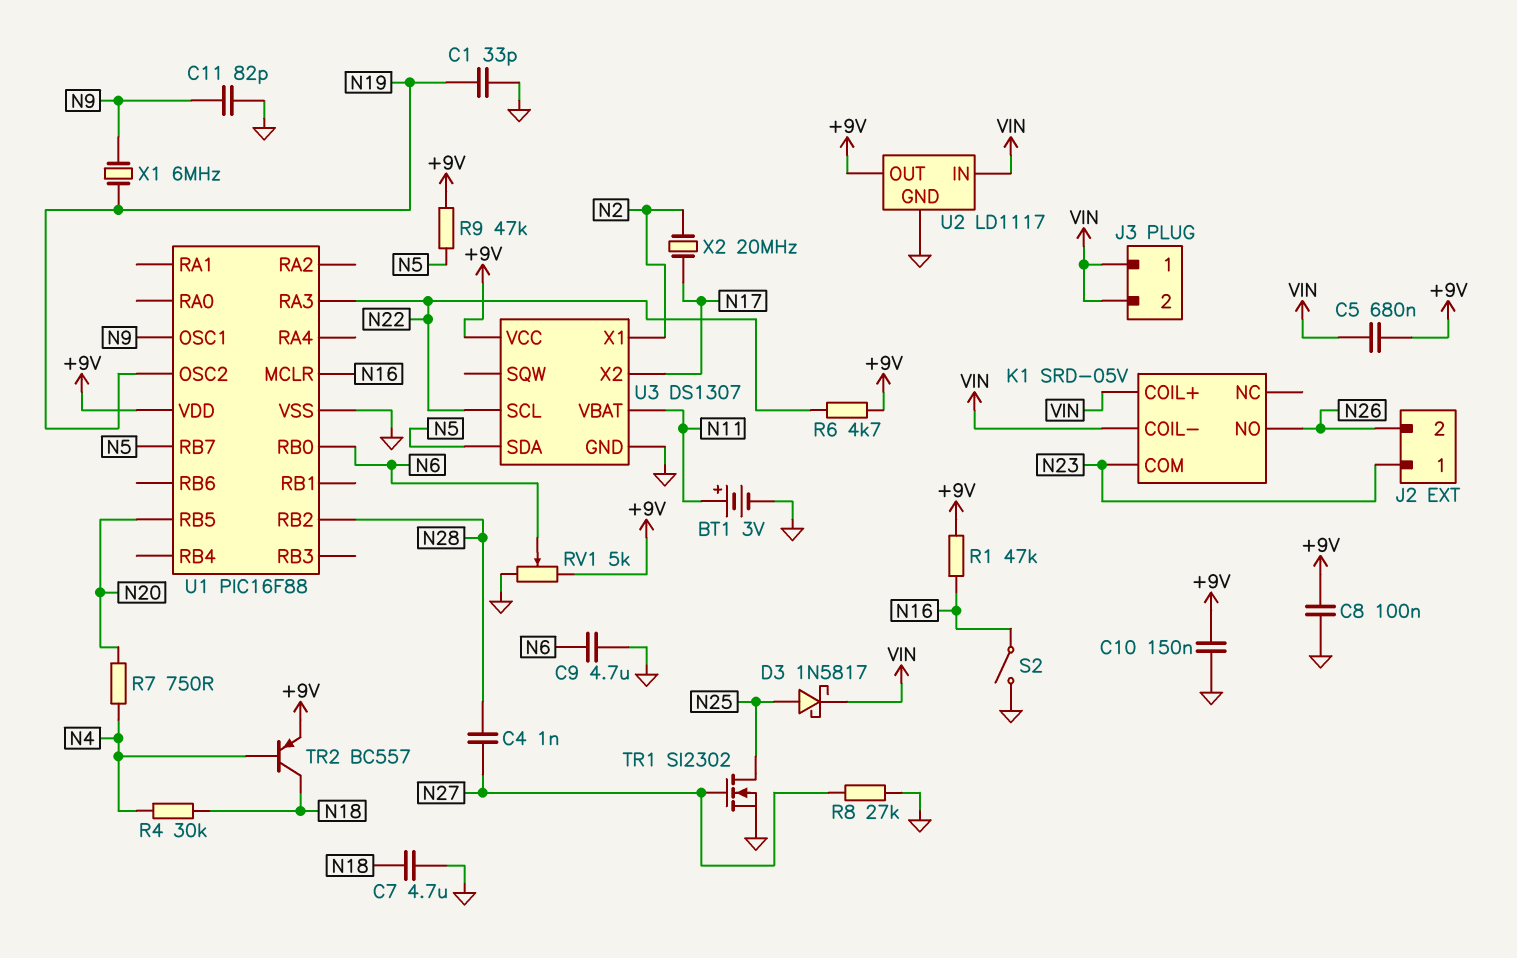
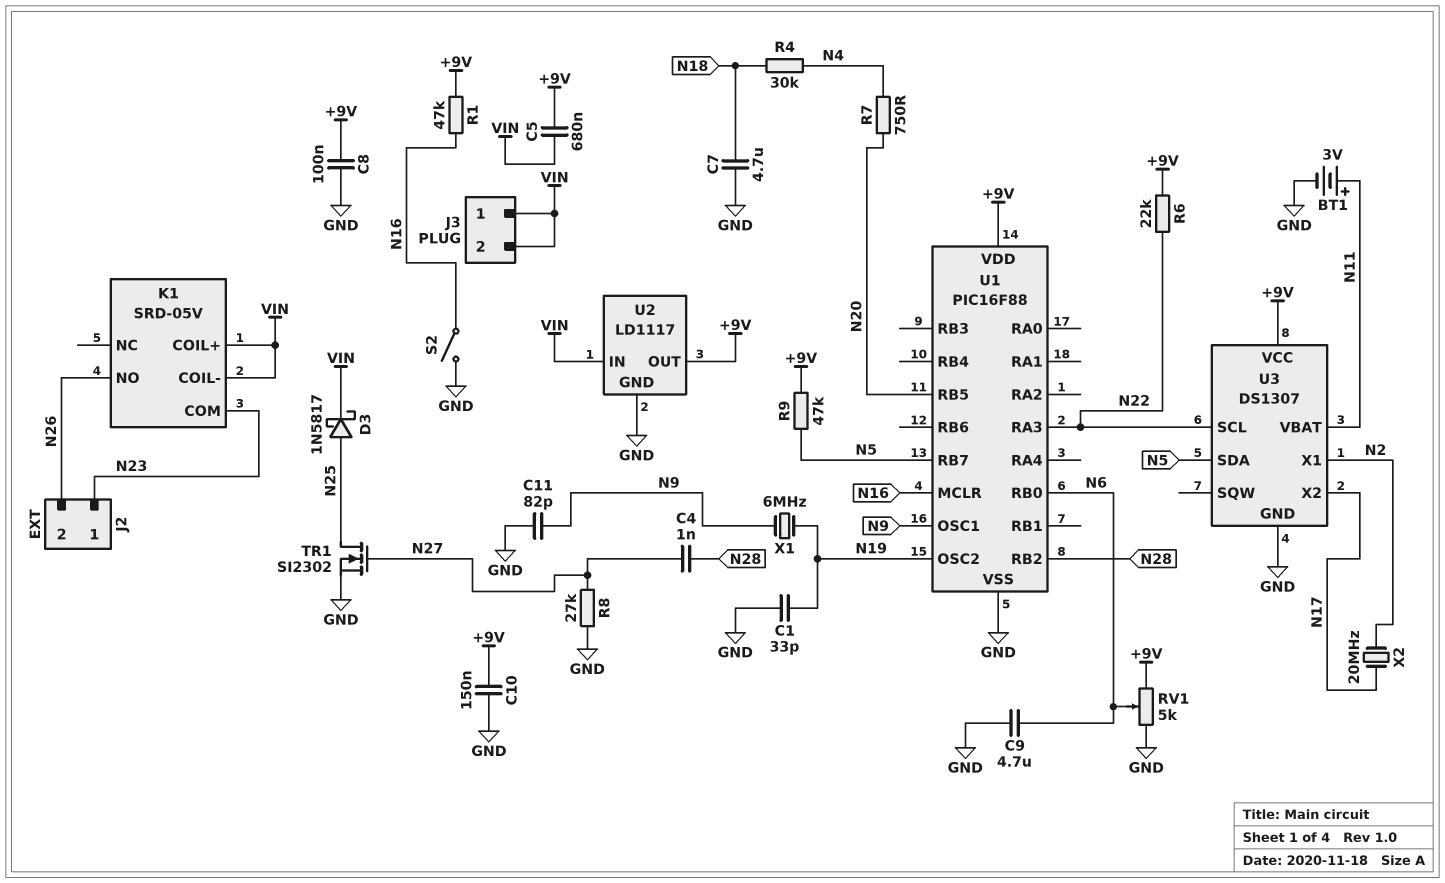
R6: 4.7k (+9V, N22) -> 22k (+9V, N22)
TR2: PNP BC557 (B N4, C N18, E +9V) -> none

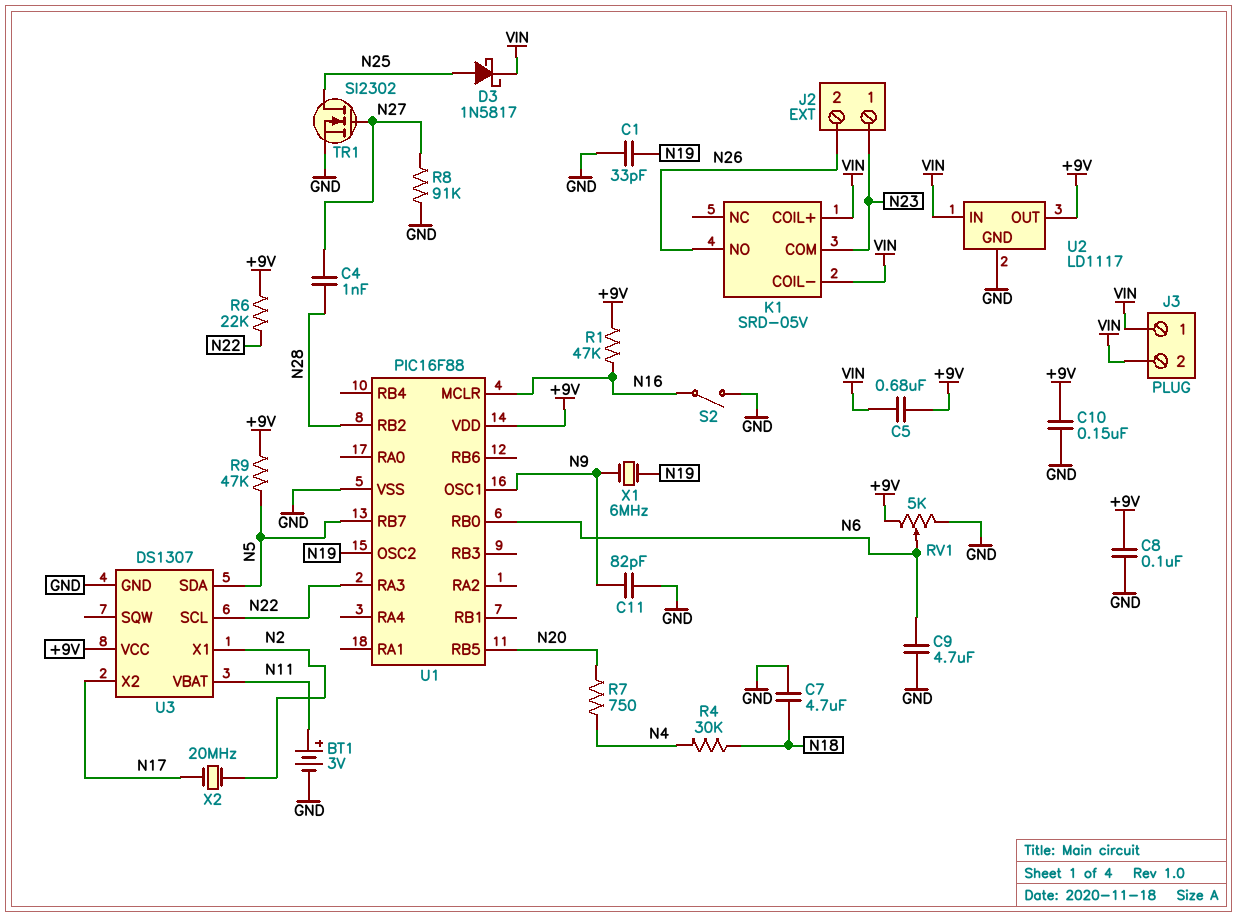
R8: 27k (GND, N27) -> 91k (GND, N27)

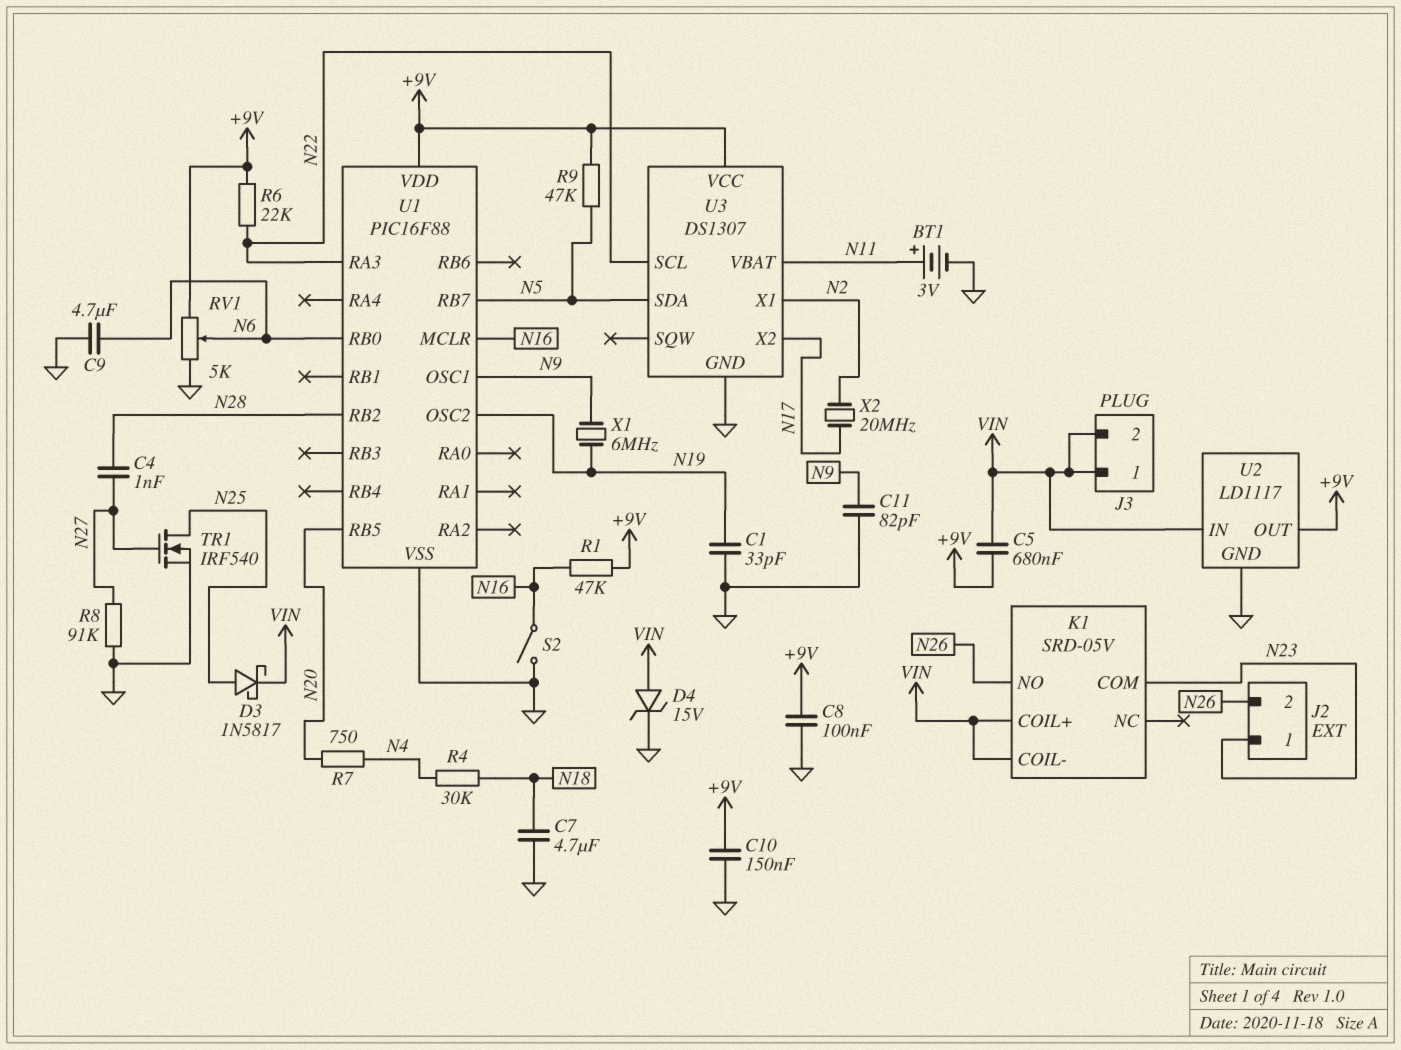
D4: none -> zener 15V (A VIN, K GND)
TR1: NMOS SI2302 (G N27, D N25, S GND) -> NMOS IRF540 (G N27, D N25, S GND)

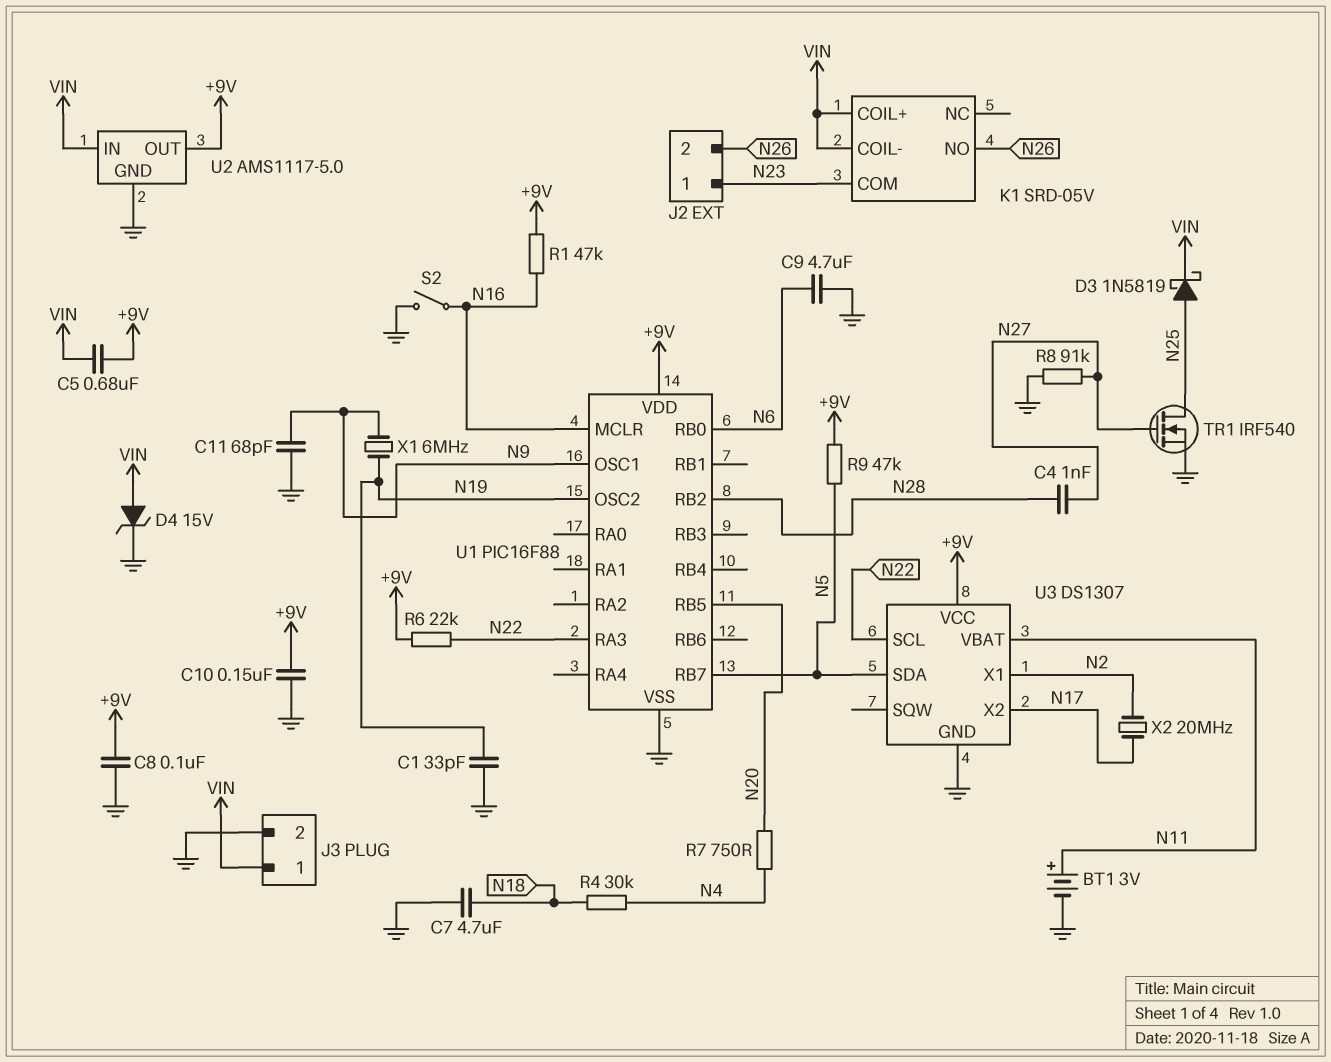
C11: 82pF (GND, N9) -> 68pF (GND, N9)
D3: schottky 1N5817 (A N25, K VIN) -> schottky 1N5819 (A N25, K VIN)
J3 pin 2: VIN -> GND
RV1: 5k (+9V, GND, wiper N6) -> none
U2: LD1117 -> AMS1117-5.0

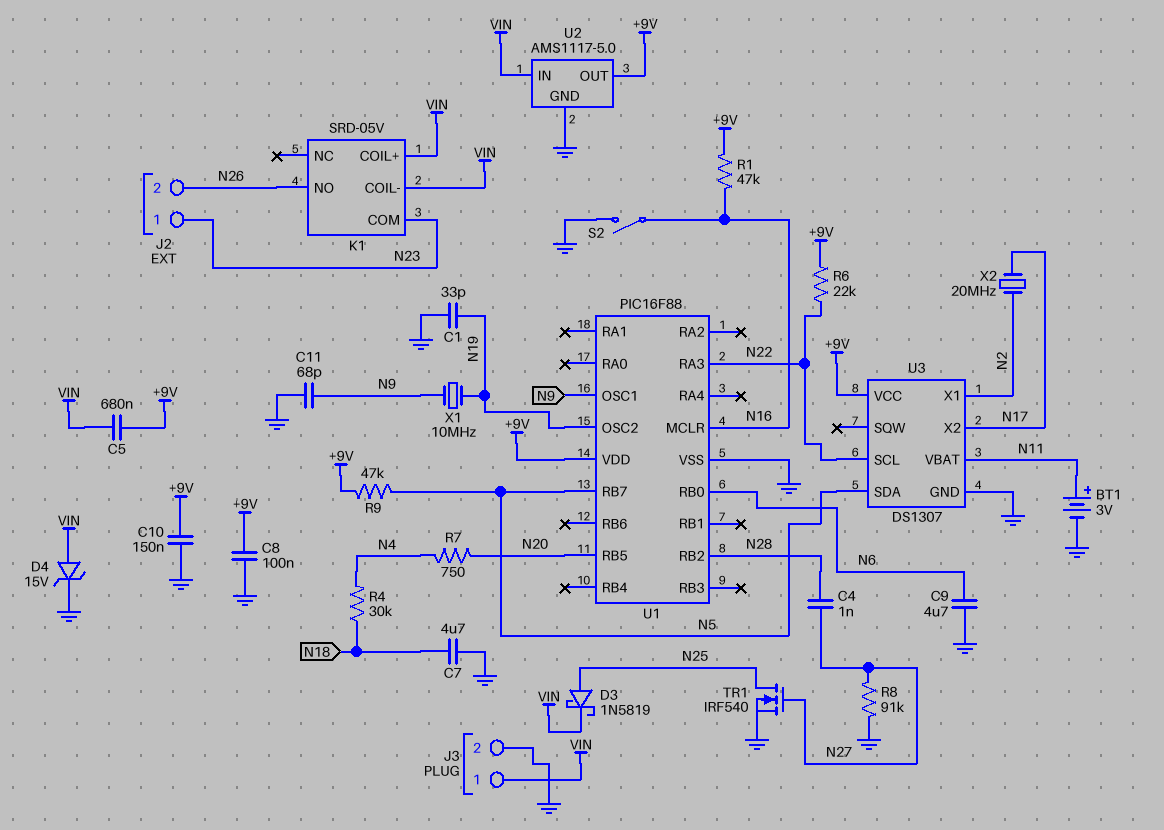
X1: 6MHz (N9, N19) -> 10MHz (N9, N19)

